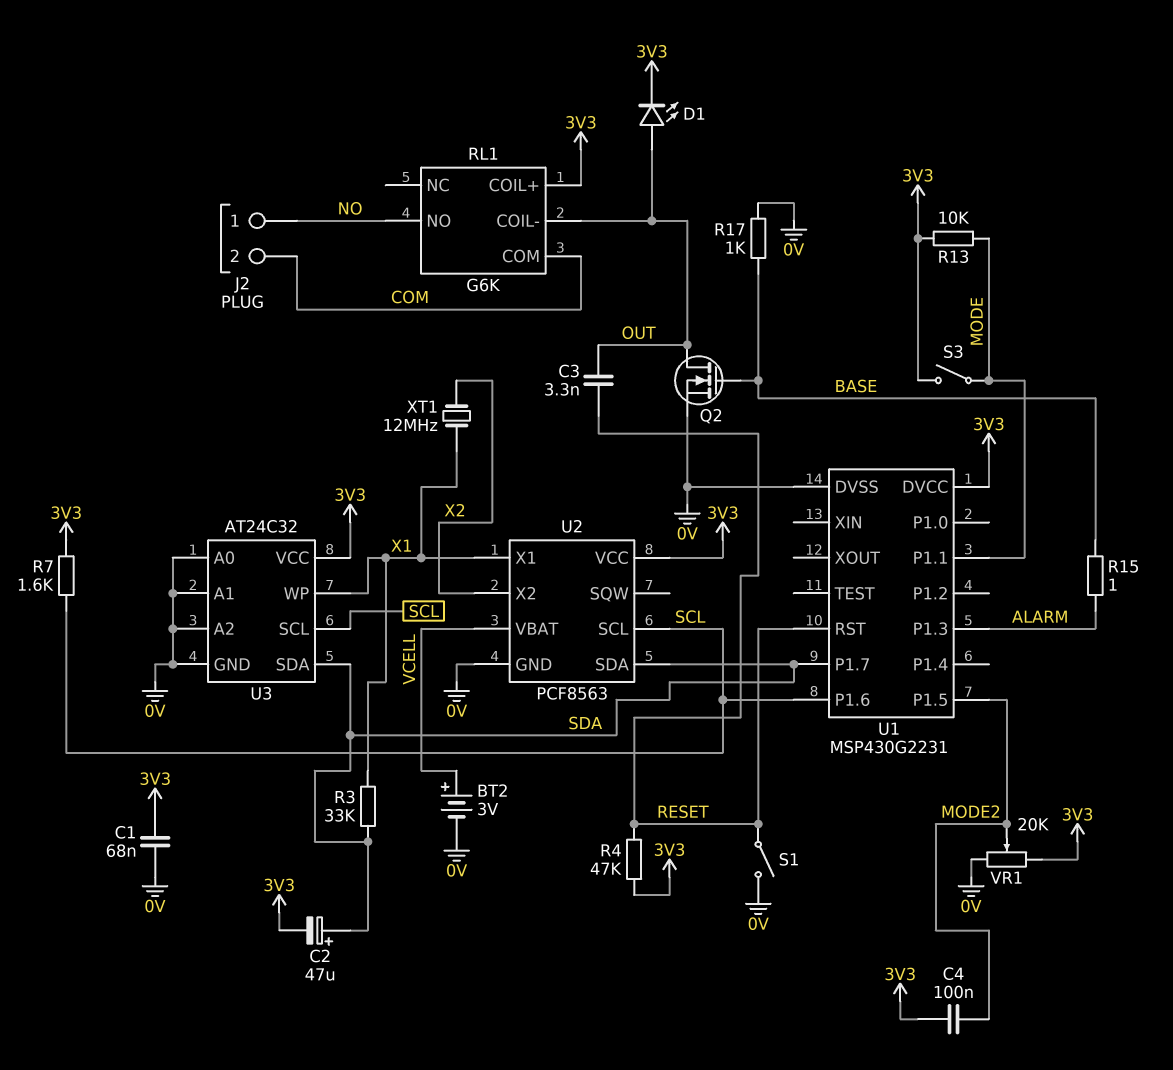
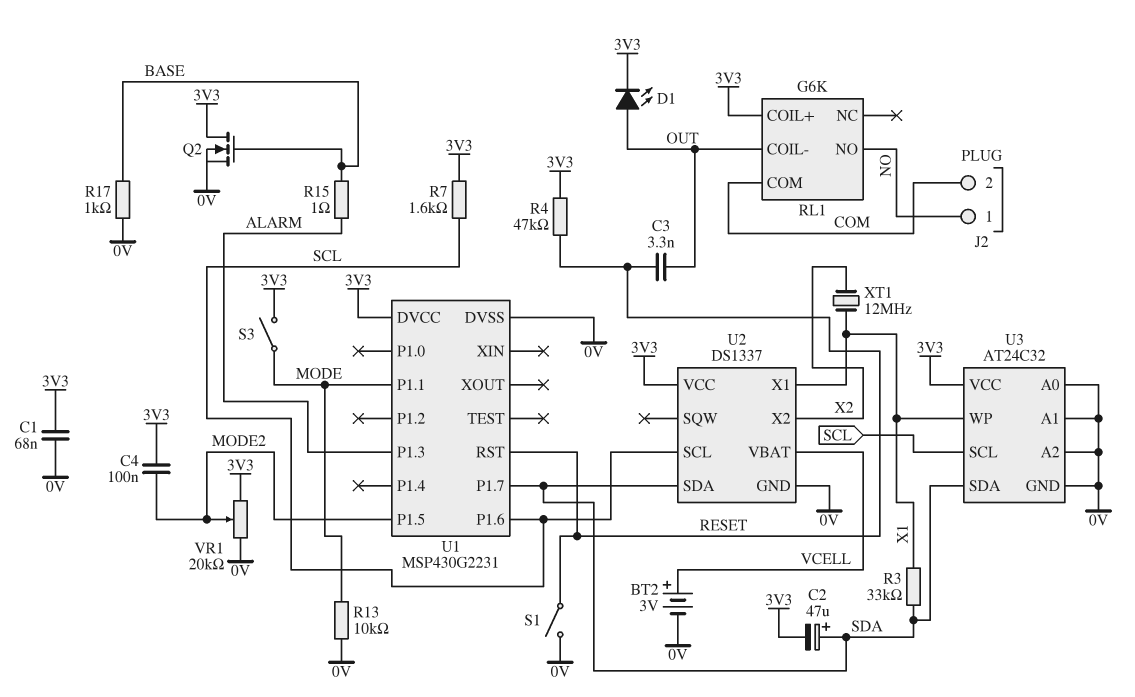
Q2: NMOS (G BASE, D OUT, S 0V) -> NMOS (G BASE, D 3V3, S 0V)
R13: 10k (3V3, MODE) -> 10k (0V, MODE)
U2: PCF8563 -> DS1337

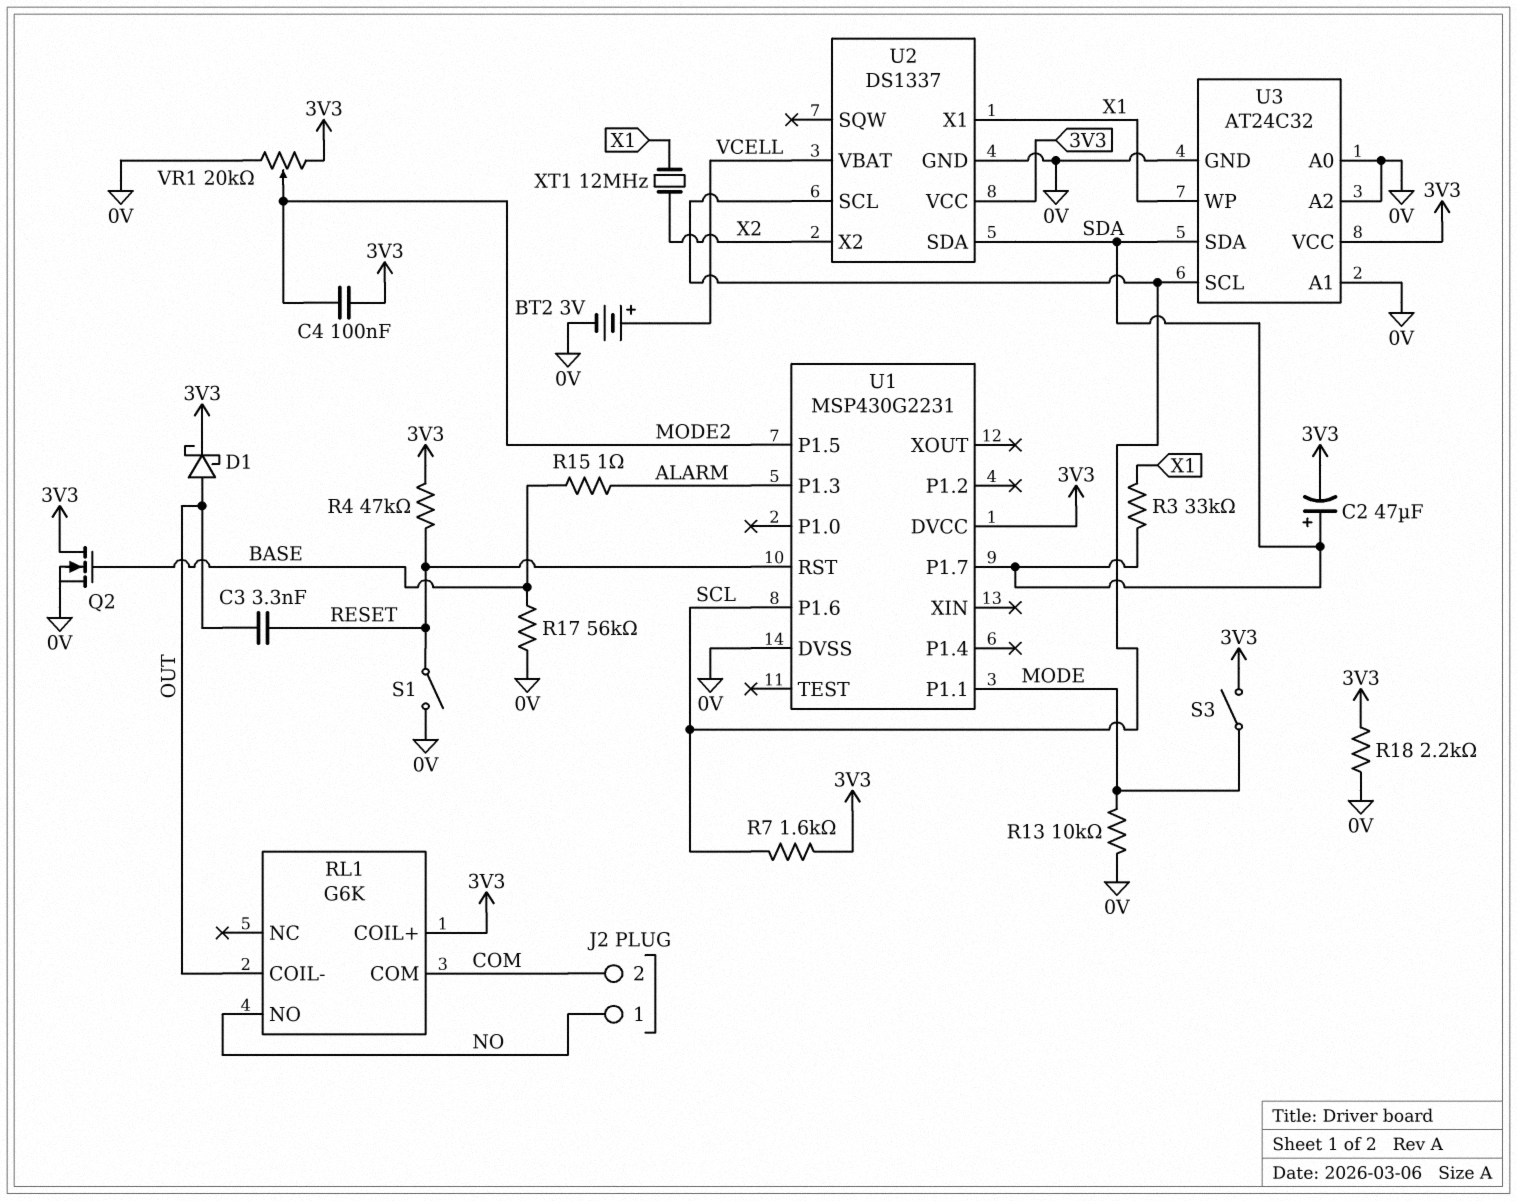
C1: 68nF (0V, 3V3) -> none
D1: LED (A OUT, K 3V3) -> schottky (A OUT, K 3V3)
R17: 1k (0V, BASE) -> 56k (0V, BASE)
R18: none -> 2.2k (0V, 3V3)

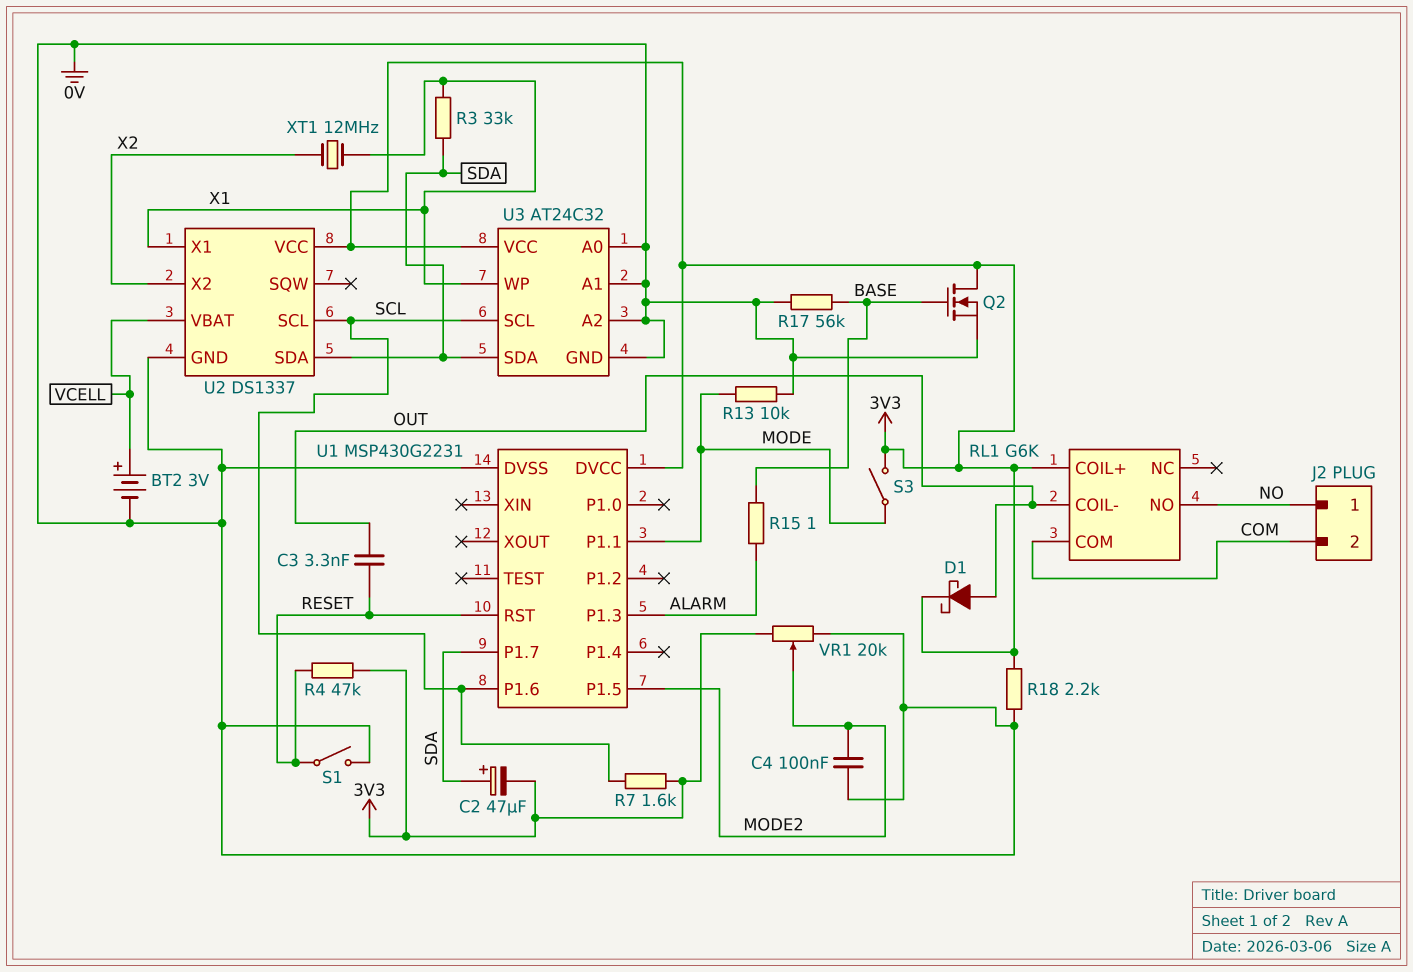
C4: 100nF (3V3, MODE2) -> 100nF (0V, MODE2)

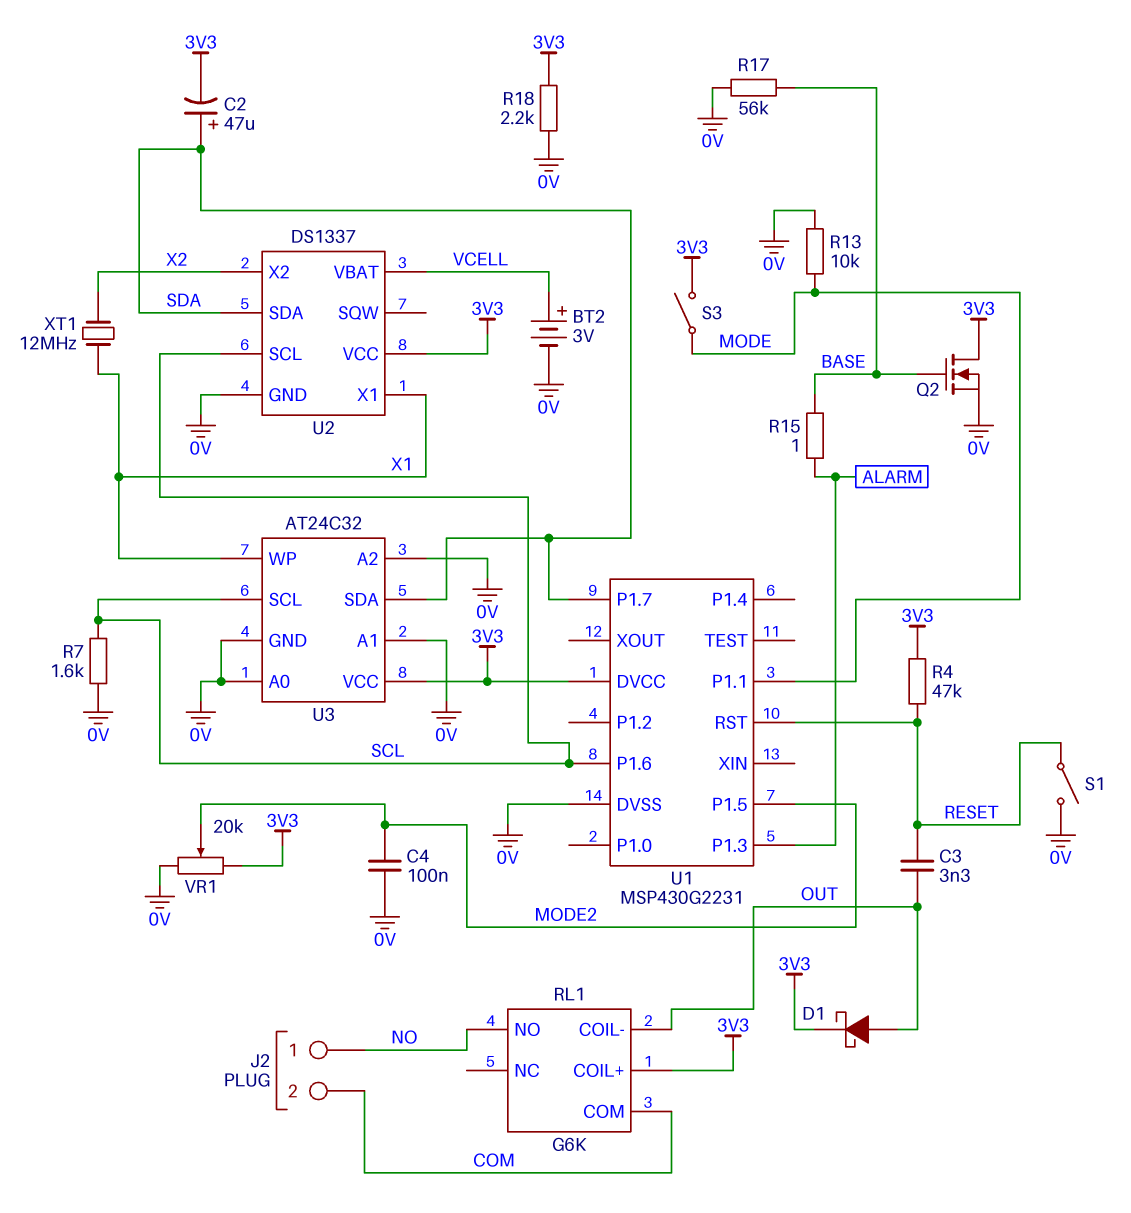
R3: 33k (SDA, X1) -> none
R7: 1.6k (3V3, SCL) -> 1.6k (0V, SCL)

